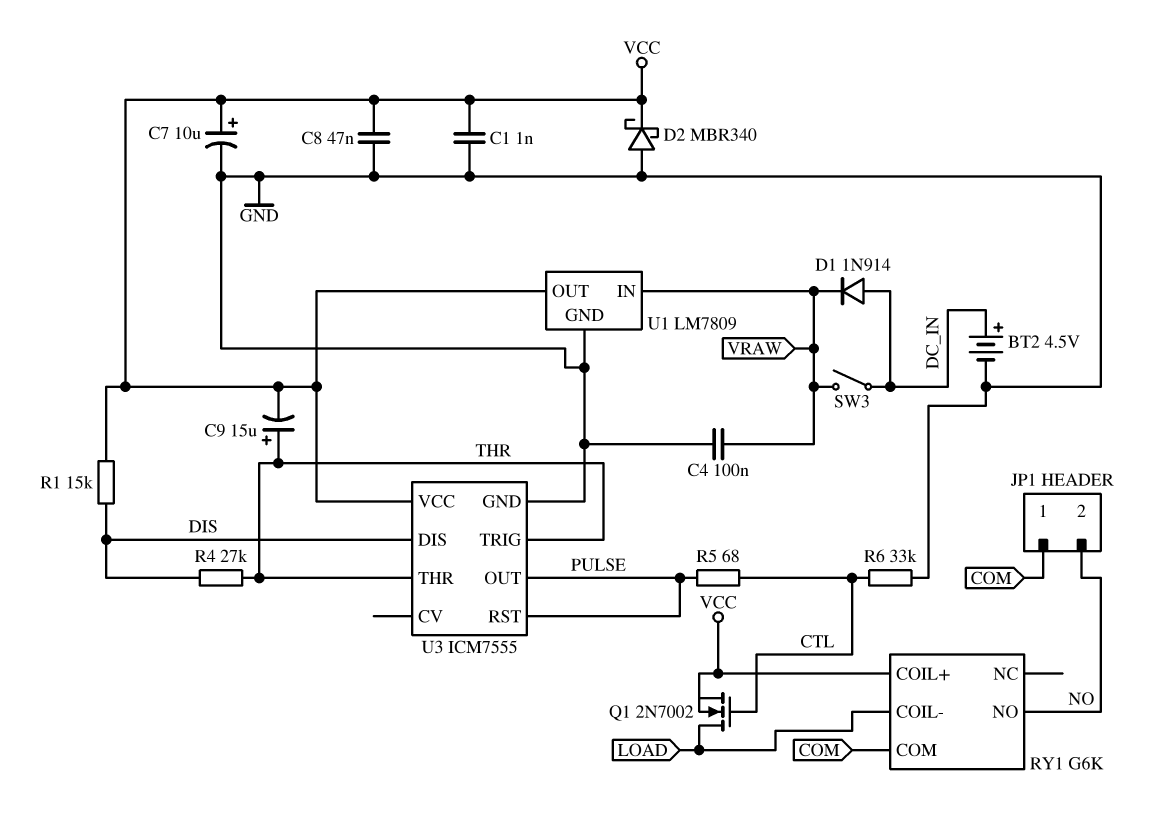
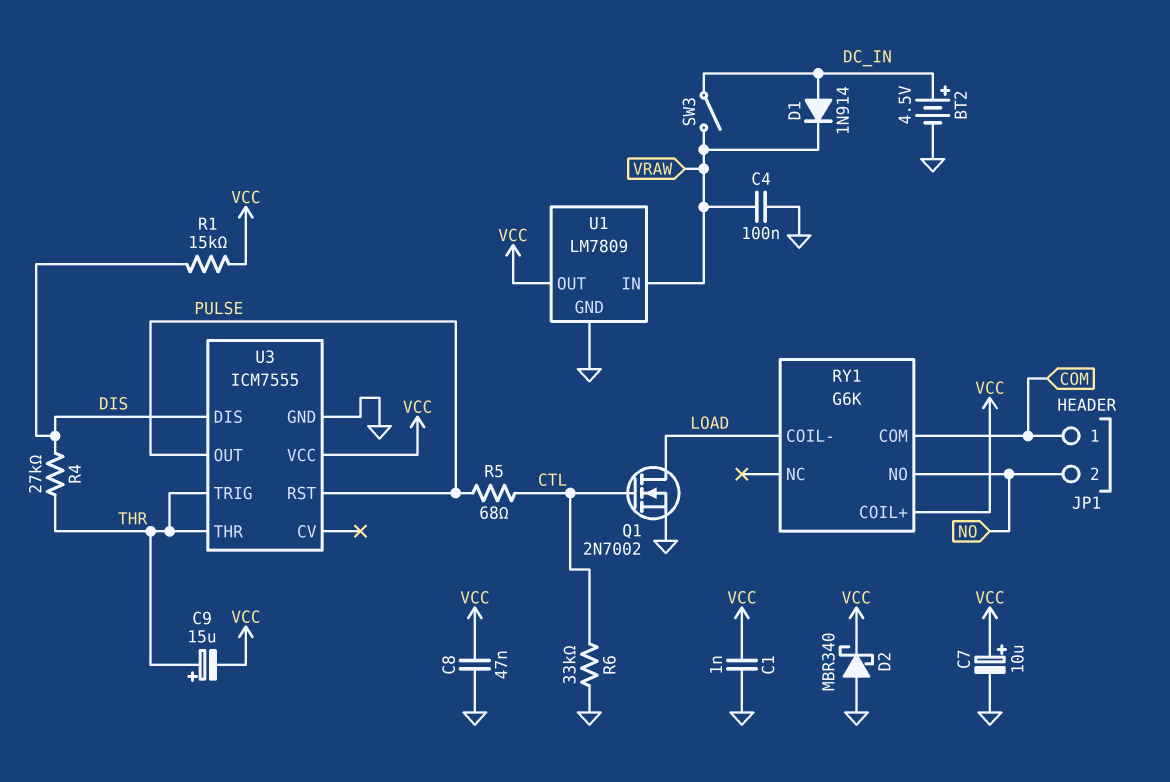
Q1: NMOS 2N7002 (G CTL, D LOAD, S VCC) -> NMOS 2N7002 (G CTL, D LOAD, S GND)

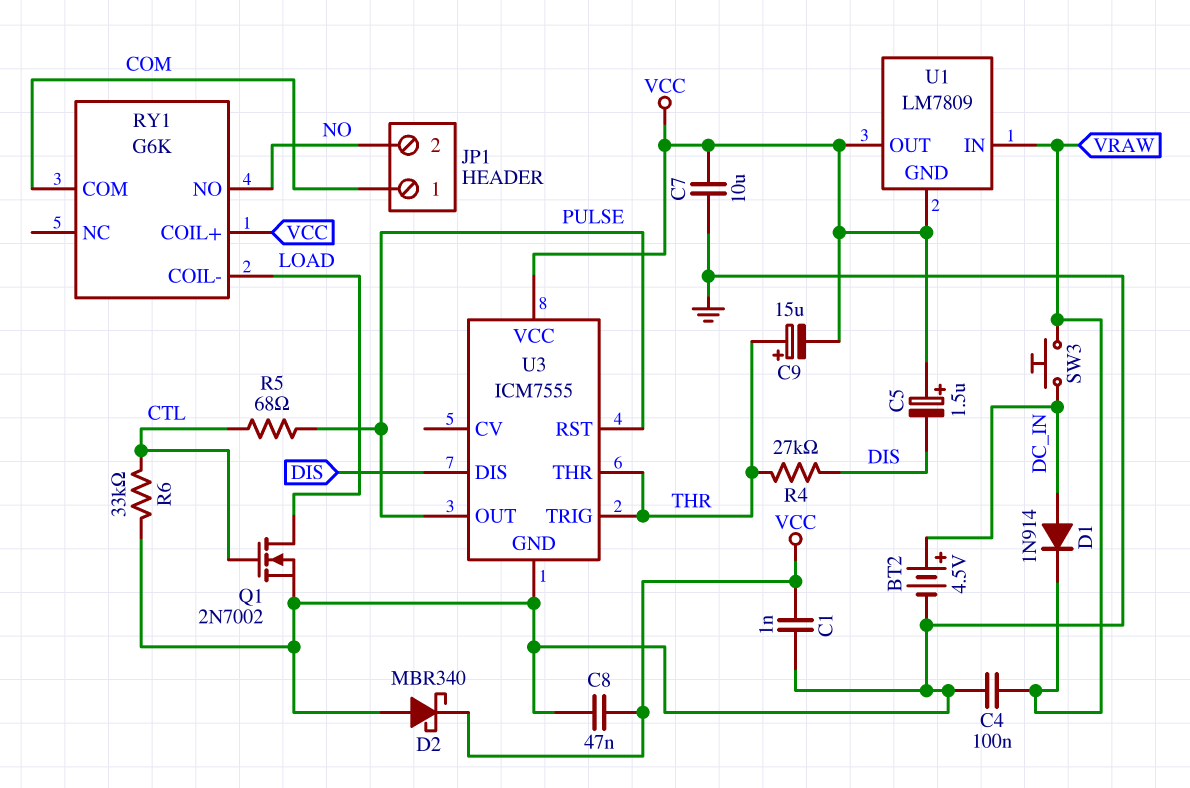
C5: none -> 1.5uF (plus VCC, minus DIS)
C7: 10uF (plus VCC, minus GND) -> 10uF (GND, VCC)
R1: 15k (DIS, VCC) -> none
SW3: switch (DC_IN, VRAW) -> button (DC_IN, VRAW)
U1 pin GND: GND -> VCC

